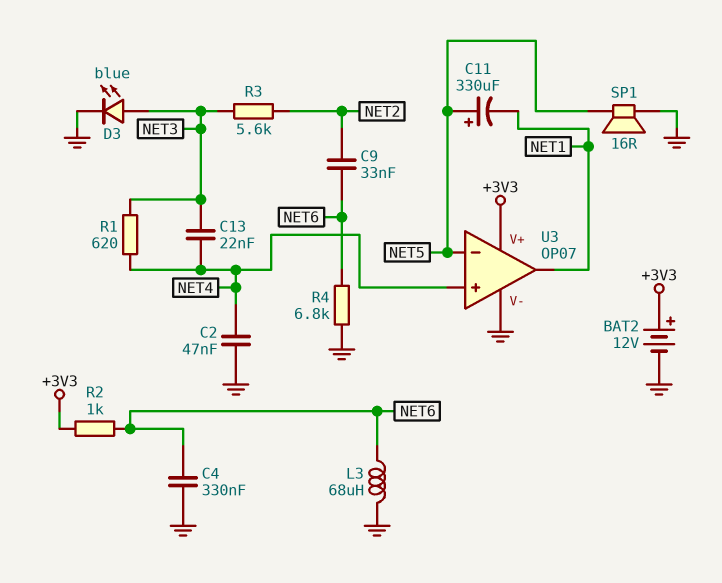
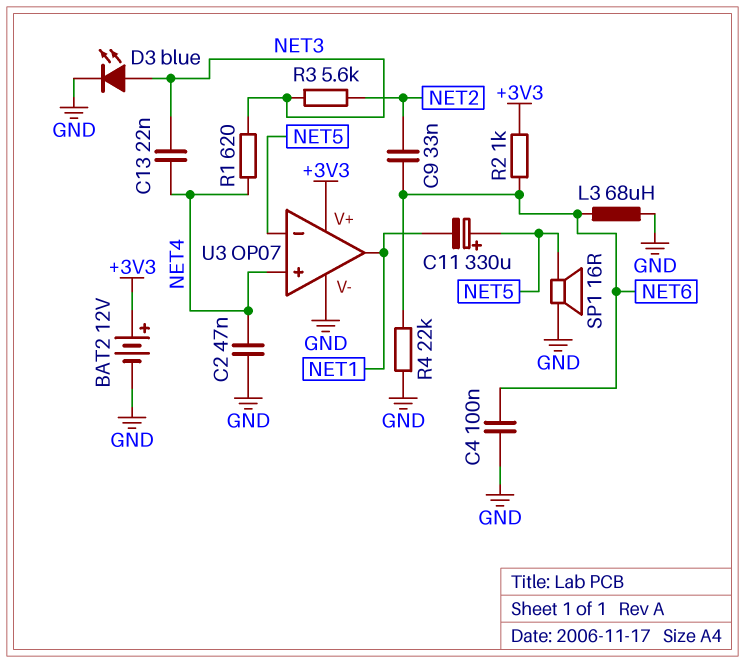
C4: 330nF (GND, NET6) -> 100nF (GND, NET6)
R4: 6.8k (GND, NET6) -> 22k (GND, NET6)

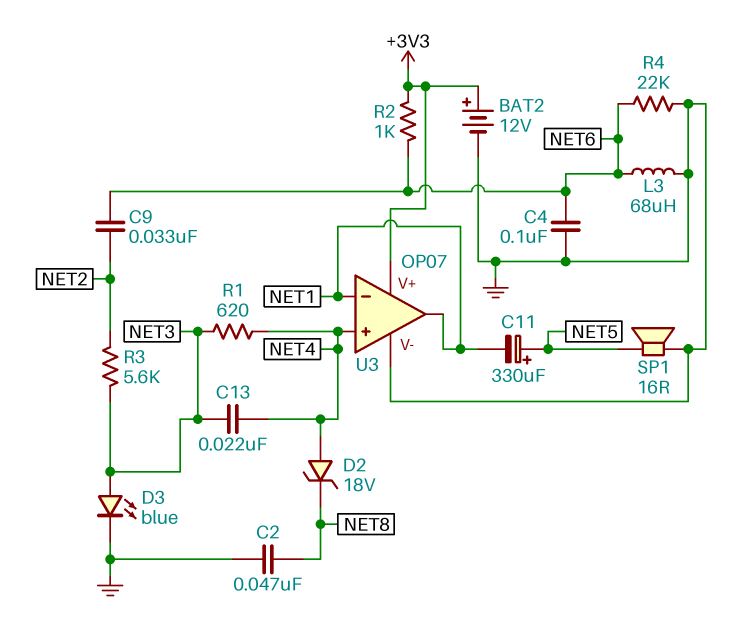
C2: 47nF (GND, NET4) -> 47nF (GND, NET8)
D2: none -> zener 18V (A NET4, K NET8)
U3 pin in-: NET5 -> NET1

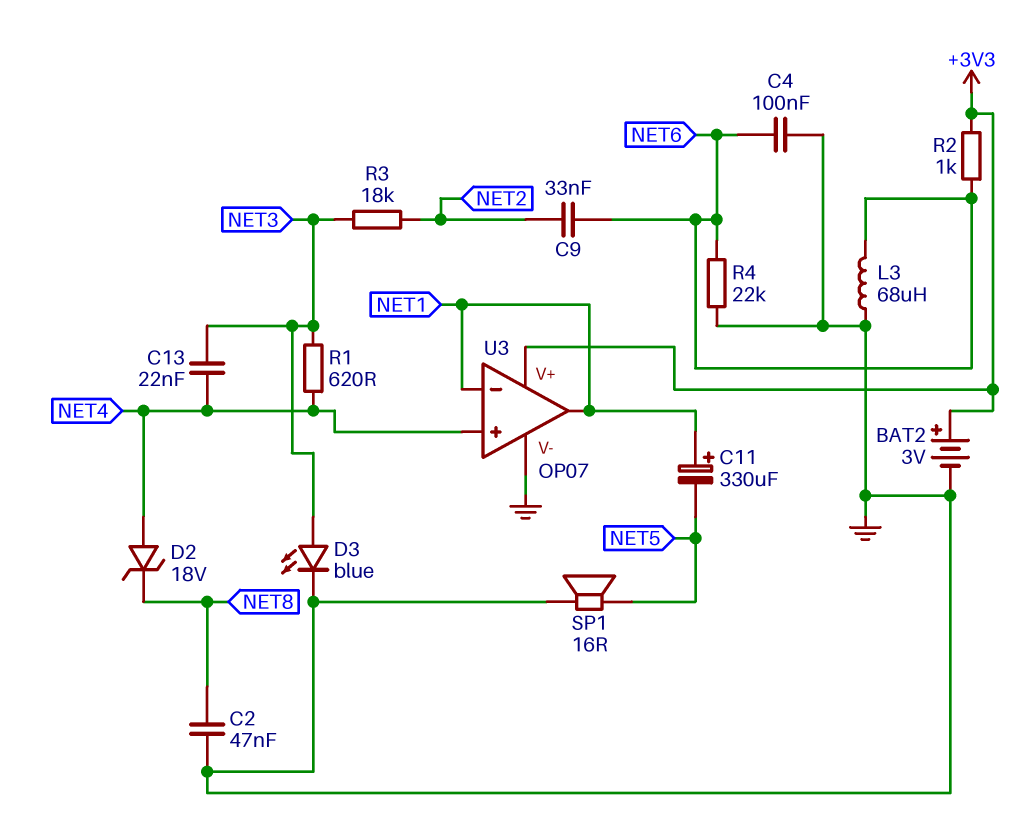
BAT2: 12V (plus +3V3, minus GND) -> 3V (plus +3V3, minus GND)
C11: 330uF (plus NET5, minus NET1) -> 330uF (plus NET1, minus NET5)
R3: 5.6k (NET2, NET3) -> 18k (NET2, NET3)

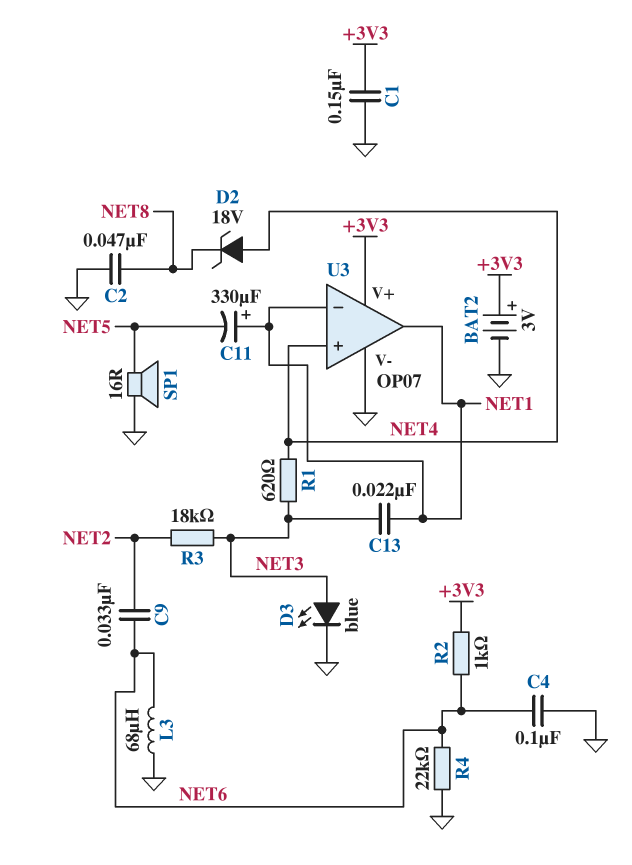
C1: none -> 150nF (+3V3, GND)
C13: 22nF (NET3, NET4) -> 22nF (NET1, NET3)

